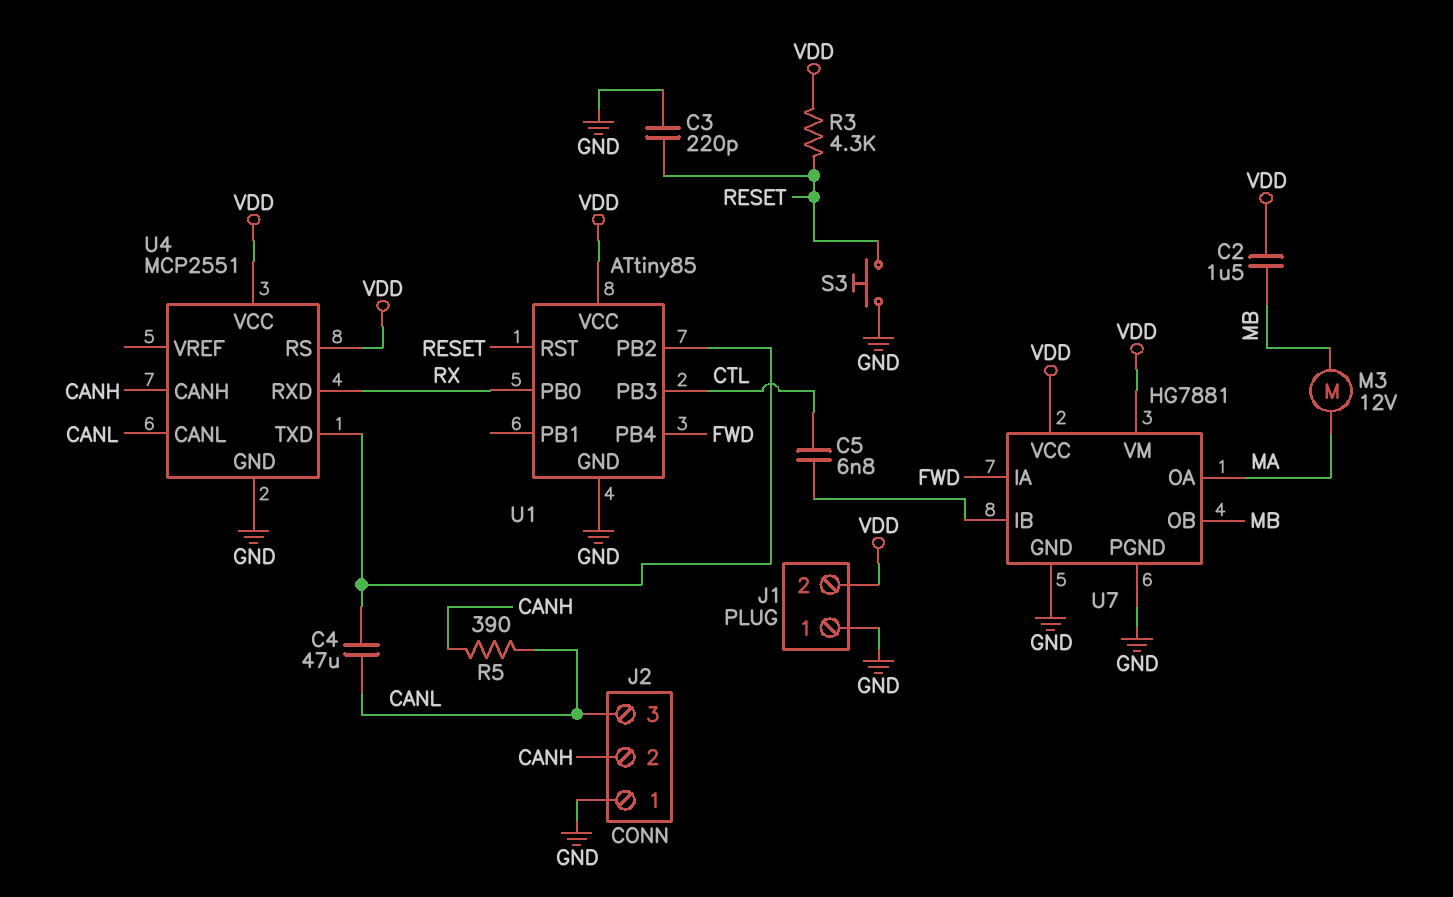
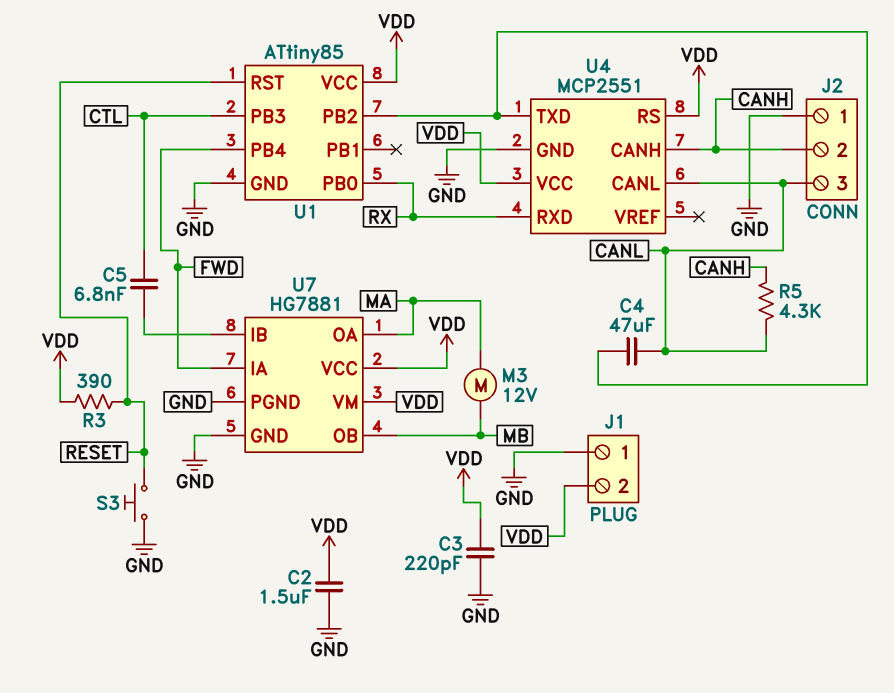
C2: 1.5uF (MB, VDD) -> 1.5uF (GND, VDD)
C3: 220pF (GND, RESET) -> 220pF (GND, VDD)
R3: 4.3k (RESET, VDD) -> 390 (RESET, VDD)
R5: 390 (CANH, CANL) -> 4.3k (CANH, CANL)

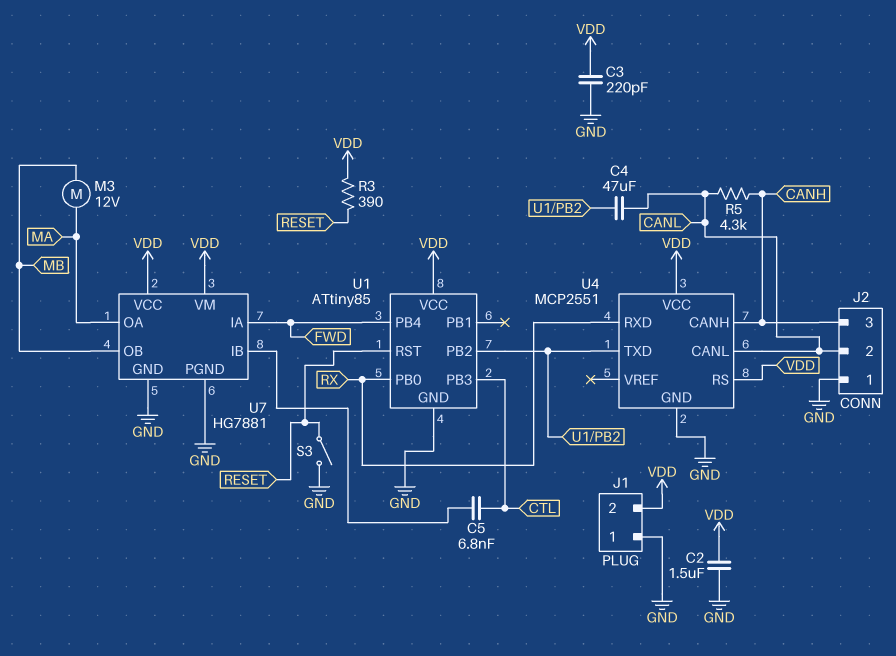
J2 pin 2: CANH -> CANL
J2 pin 3: CANL -> CANH
S3: button (GND, RESET) -> switch (GND, RESET)

